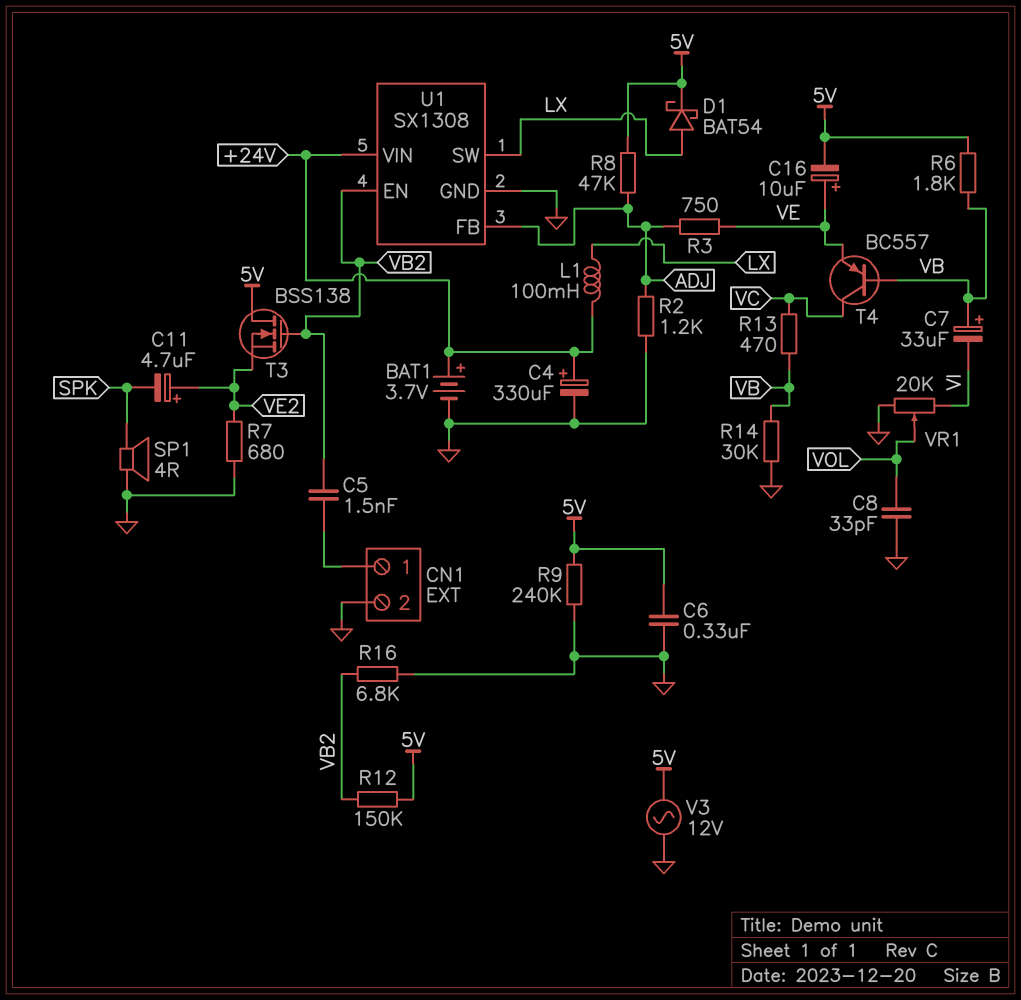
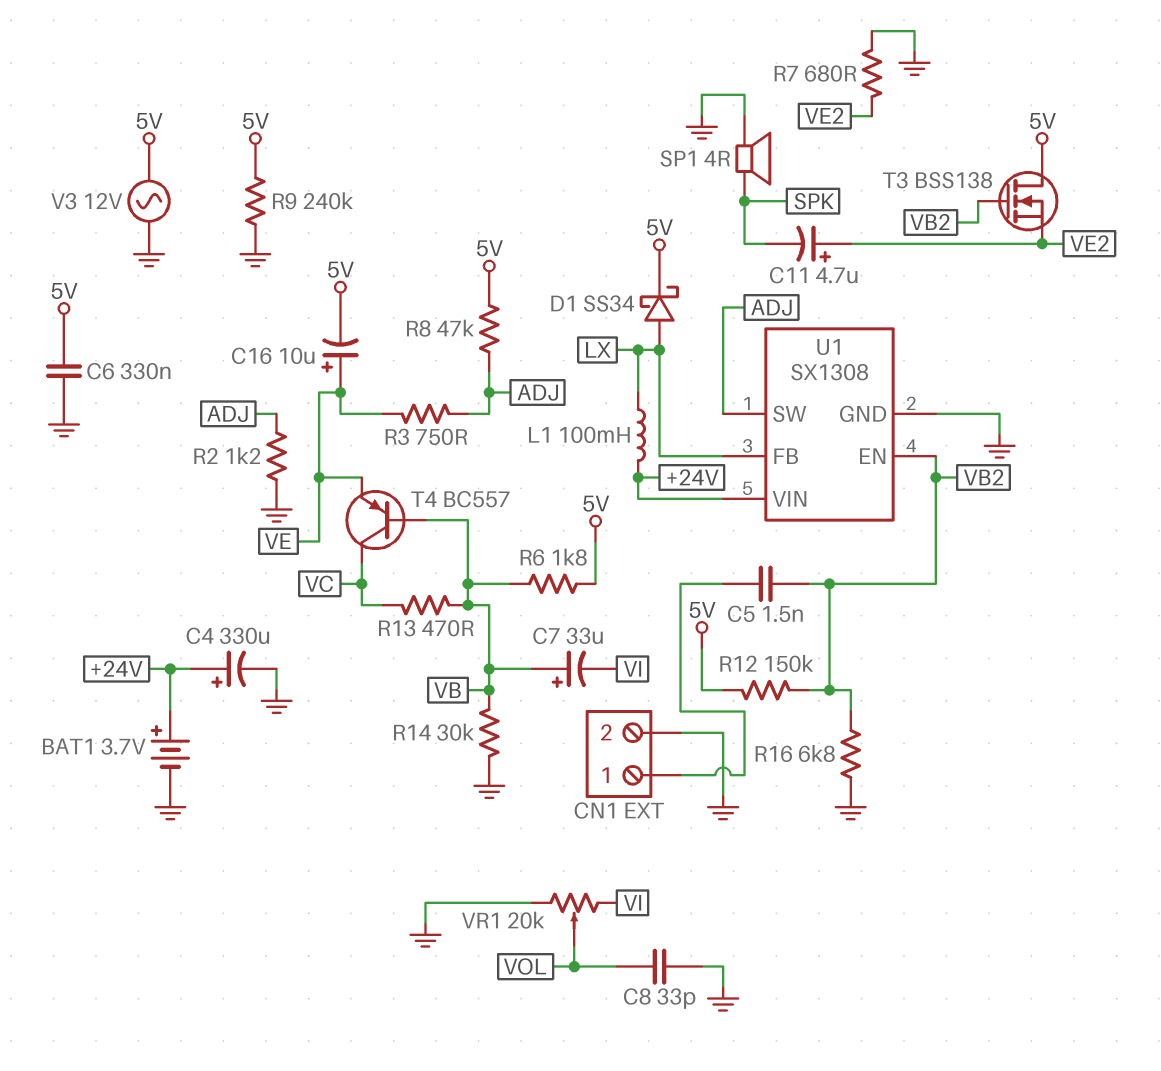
D1: schottky BAT54 (A LX, K 5V) -> schottky SS34 (A LX, K 5V)
U1 pin FB: ADJ -> LX
U1 pin SW: LX -> ADJ

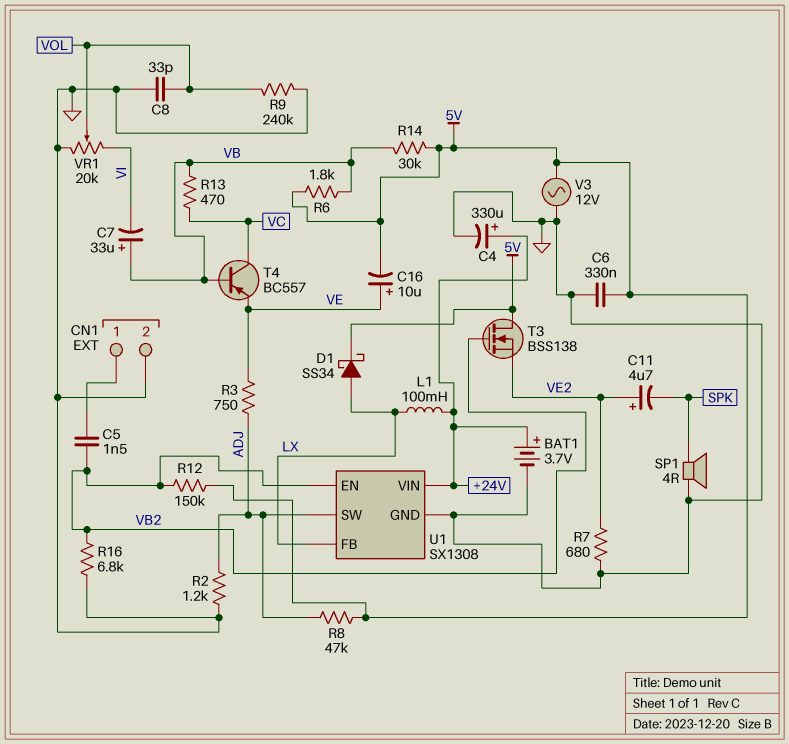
R9: 240k (5V, GND) -> 240k (GND, VOL)
R14: 30k (GND, VB) -> 30k (5V, VB)

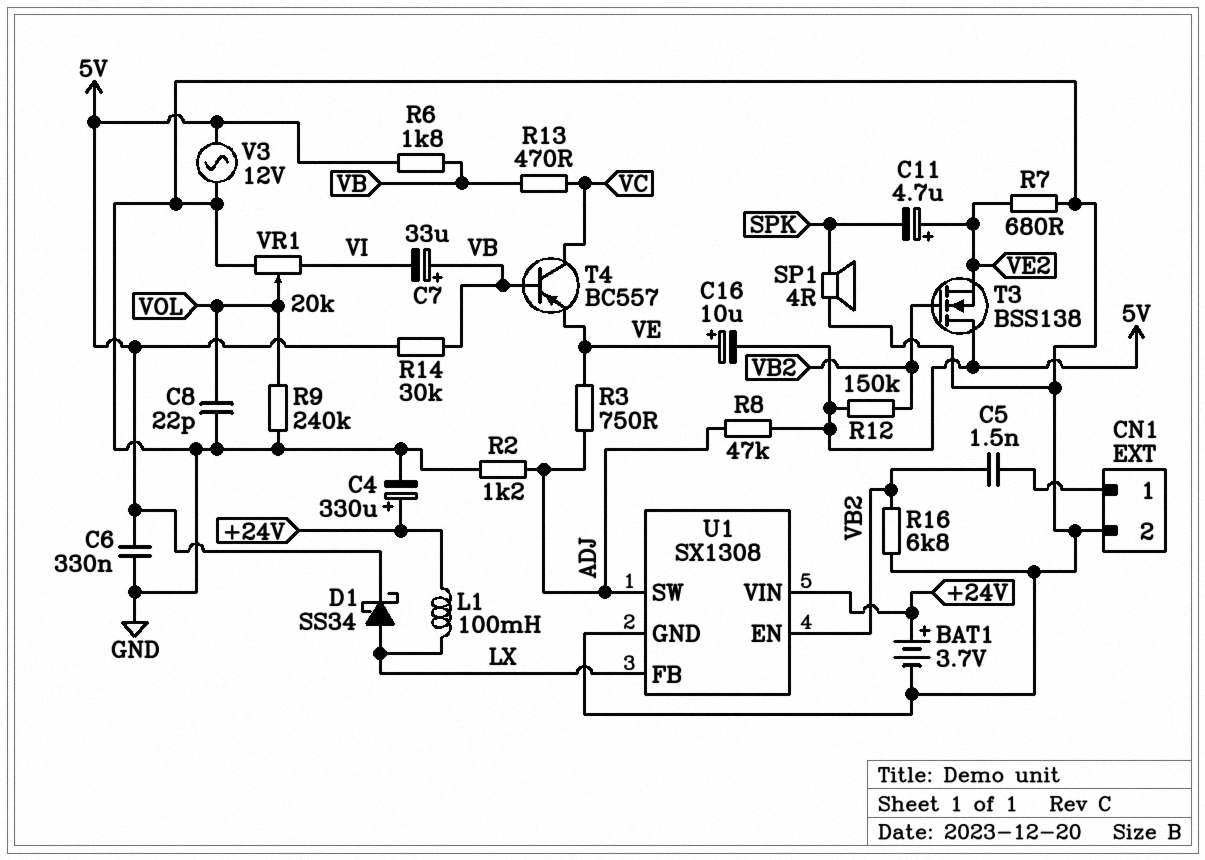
C8: 33pF (GND, VOL) -> 22pF (GND, VOL)

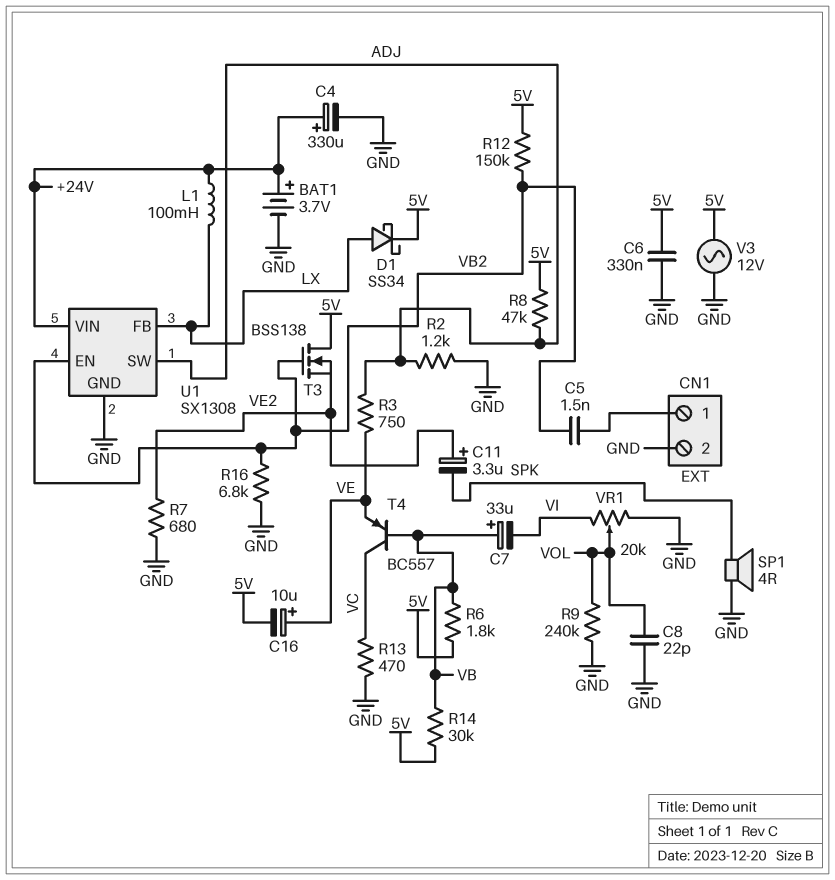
C11: 4.7uF (plus VE2, minus SPK) -> 3.3uF (plus VE2, minus SPK)
R13: 470 (VB, VC) -> 470 (GND, VC)

